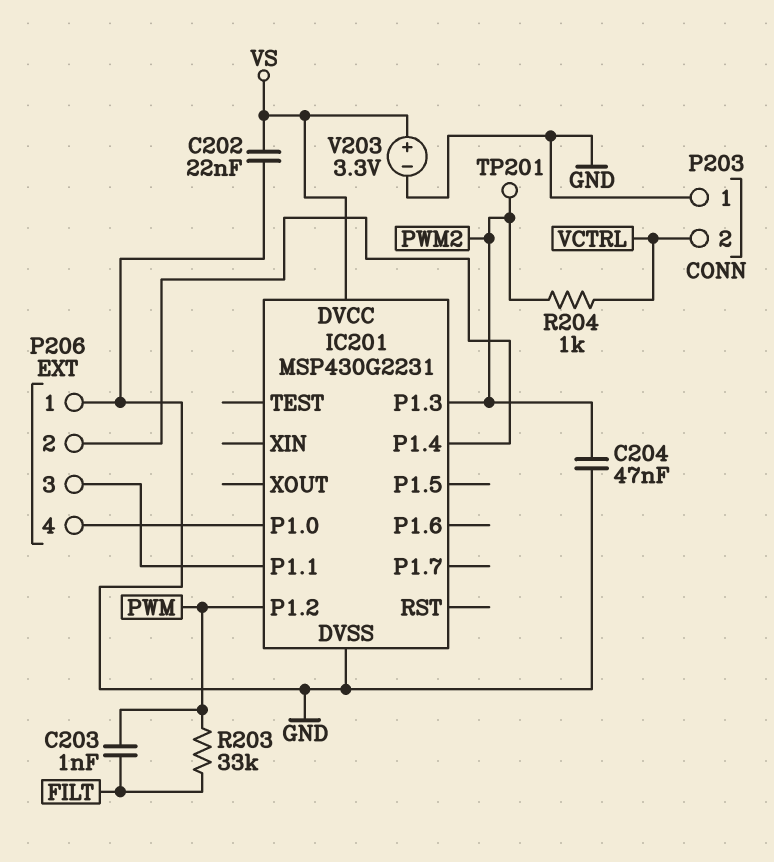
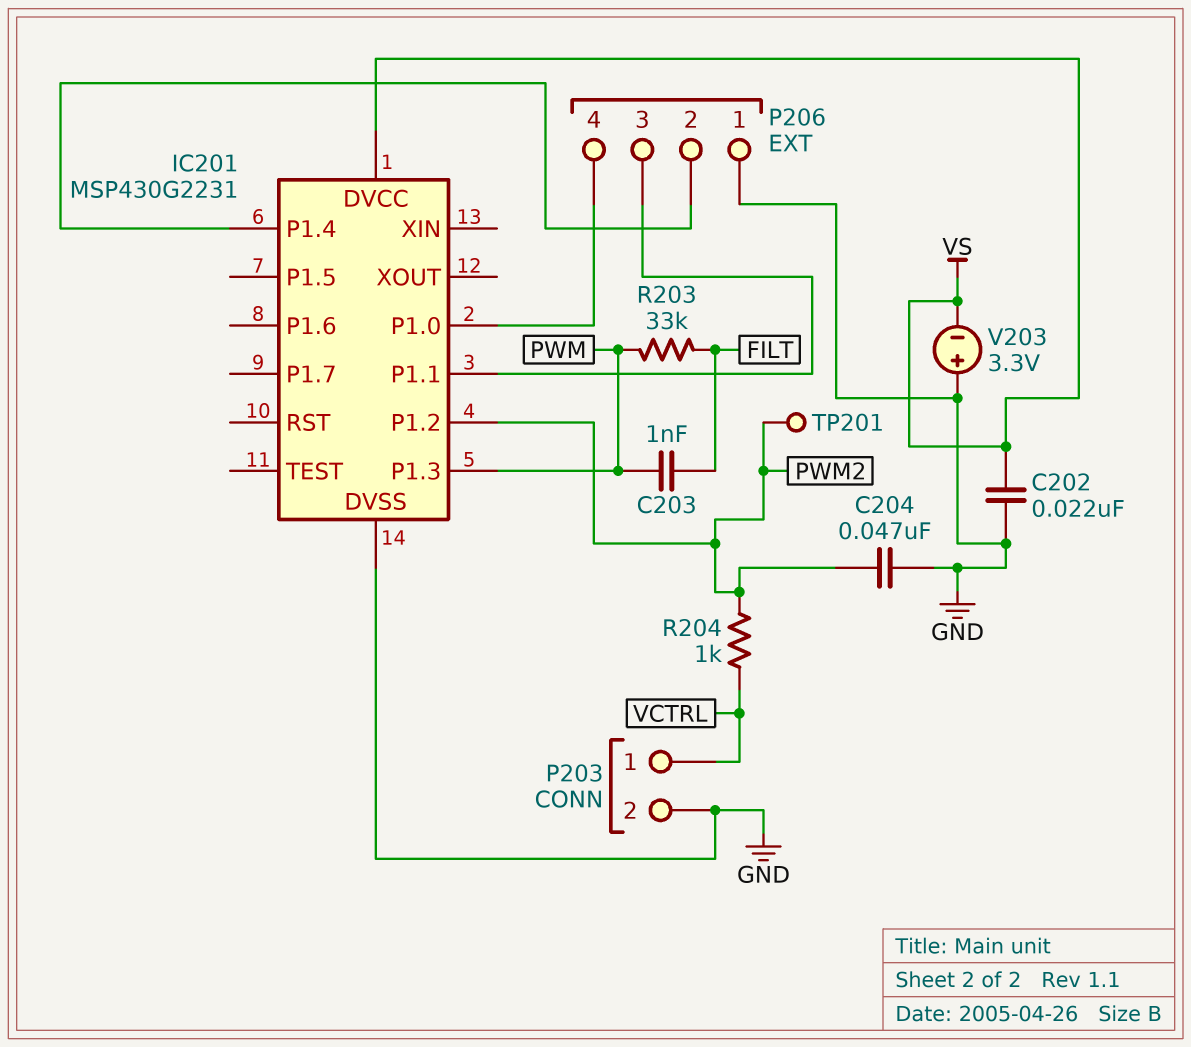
IC201 pin P1.2: PWM -> PWM2
IC201 pin P1.3: PWM2 -> PWM
P203 pin 1: GND -> VCTRL
P203 pin 2: VCTRL -> GND
V203: 3.3V (plus VS, minus GND) -> 3.3V (plus GND, minus VS)

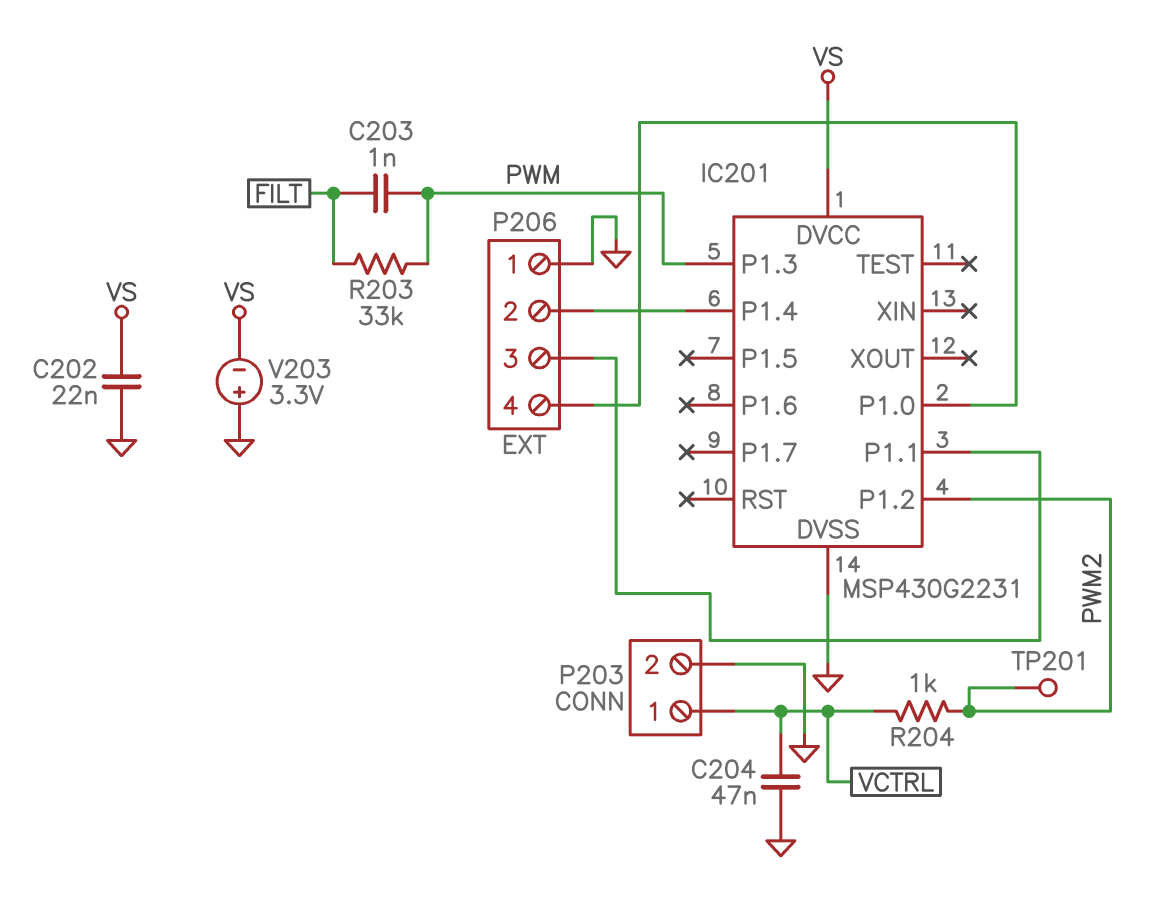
C204: 47nF (GND, PWM2) -> 47nF (GND, VCTRL)

